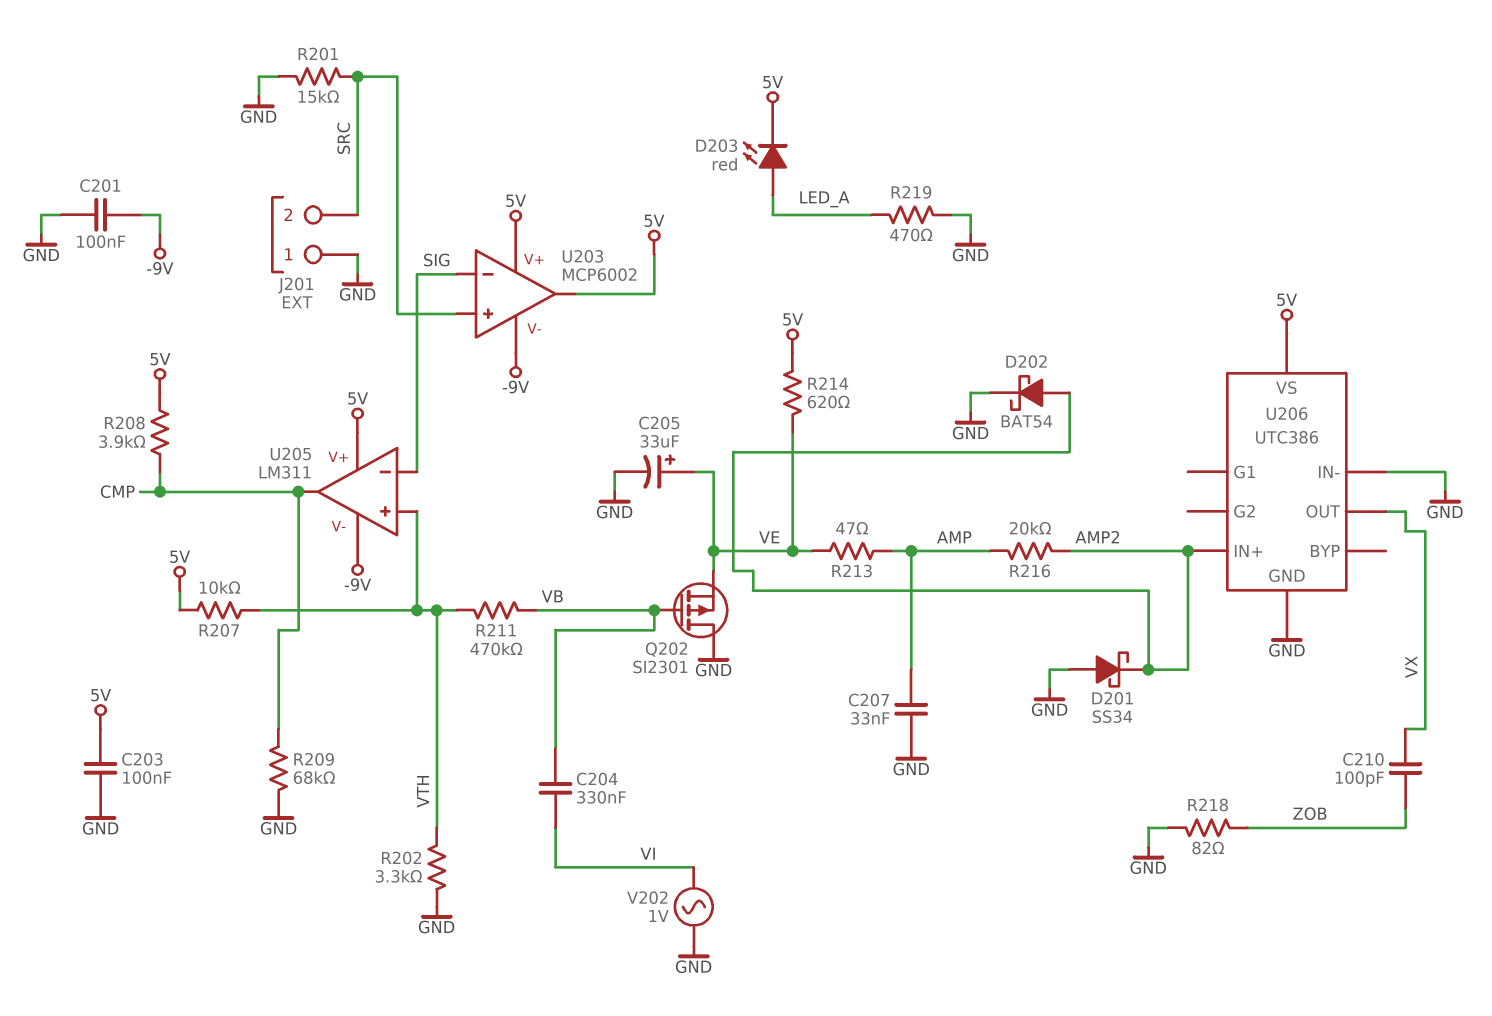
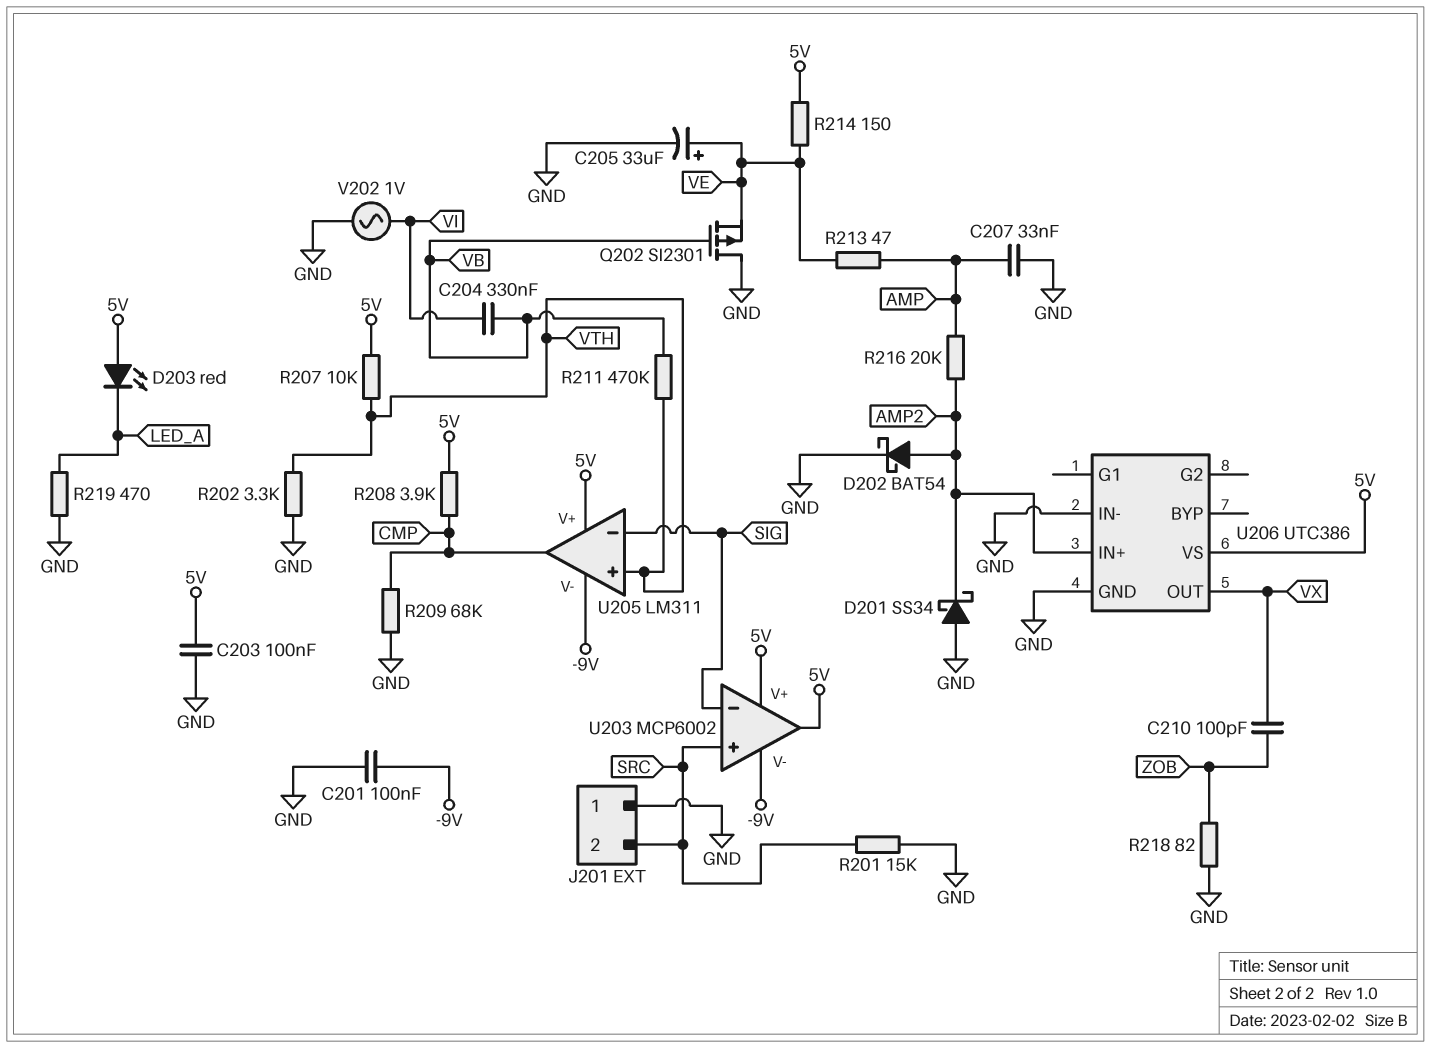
D203: LED red (A LED_A, K 5V) -> LED red (A 5V, K LED_A)
R214: 620 (5V, VE) -> 150 (5V, VE)

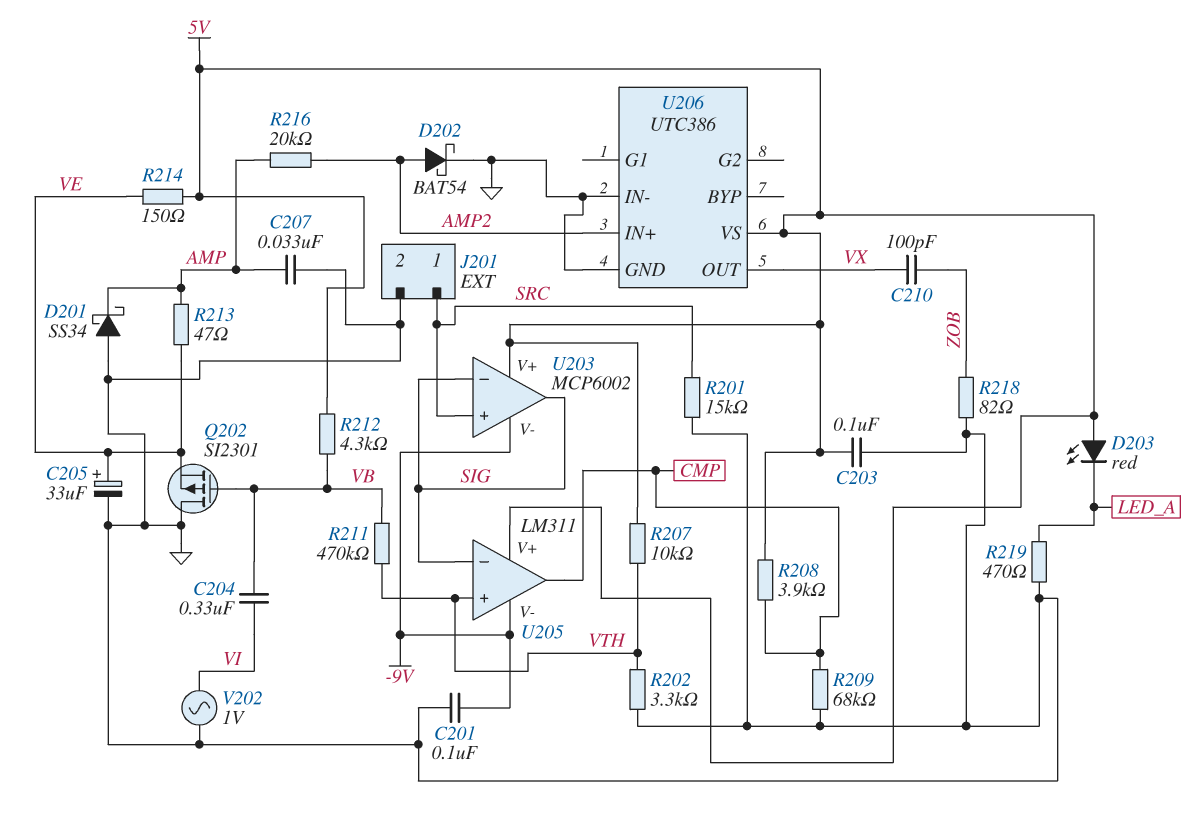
D201: schottky SS34 (A GND, K AMP2) -> schottky SS34 (A GND, K AMP)
J201 pin 1: GND -> SRC
J201 pin 2: SRC -> GND
R212: none -> 4.3k (5V, VB)
U203 pin out: 5V -> SIG

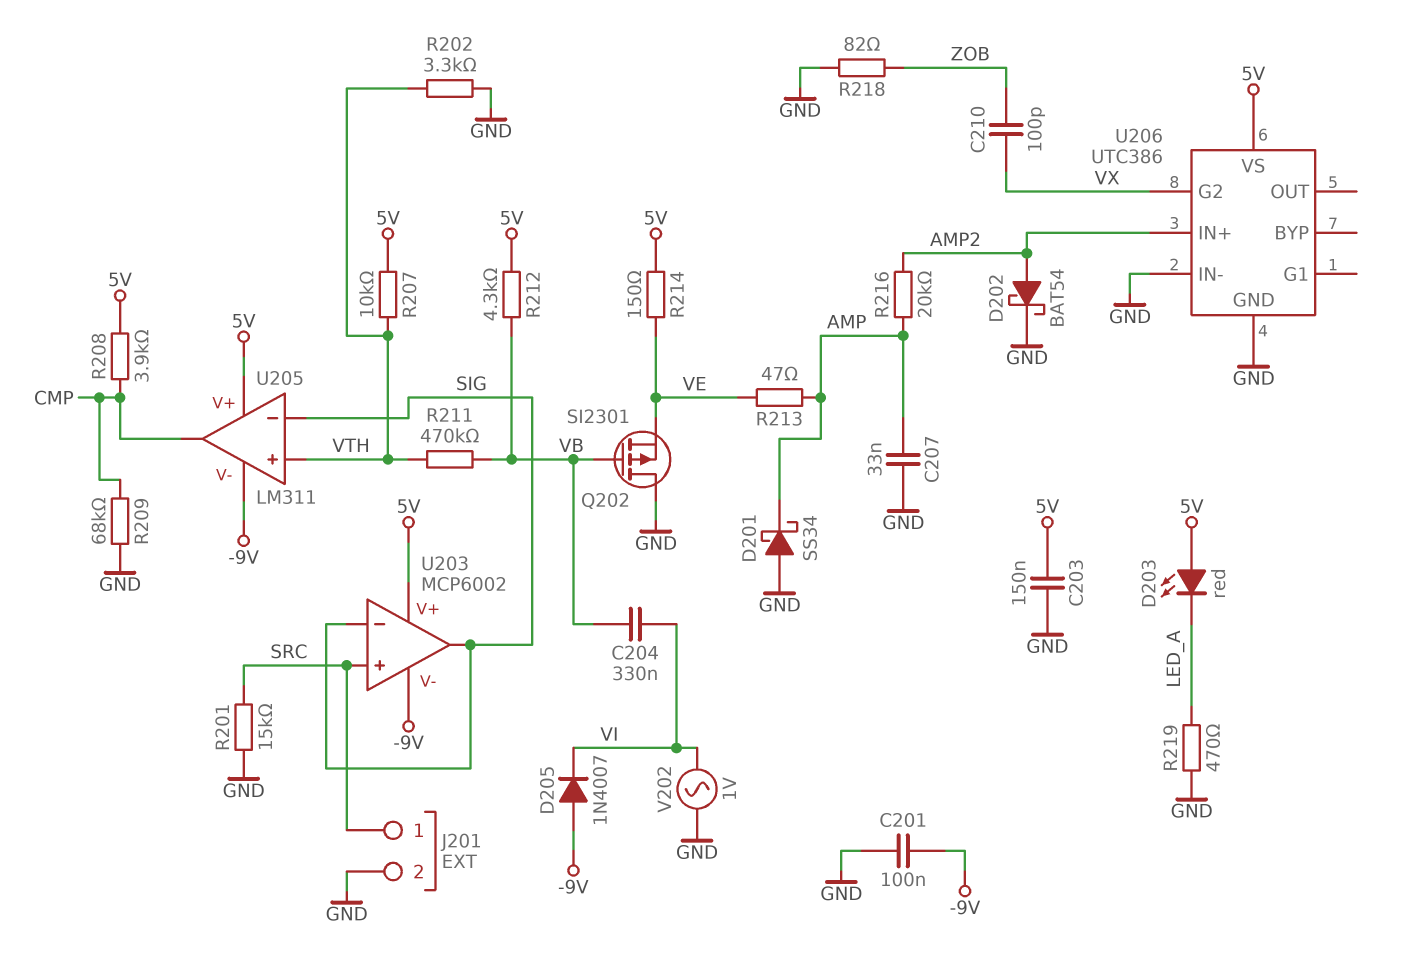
C203: 100nF (5V, GND) -> 150nF (5V, GND)
C205: 33uF (plus VE, minus GND) -> none
D205: none -> diode 1N4007 (A -9V, K VI)
U206 pin G2: none -> VX
U206 pin OUT: VX -> none

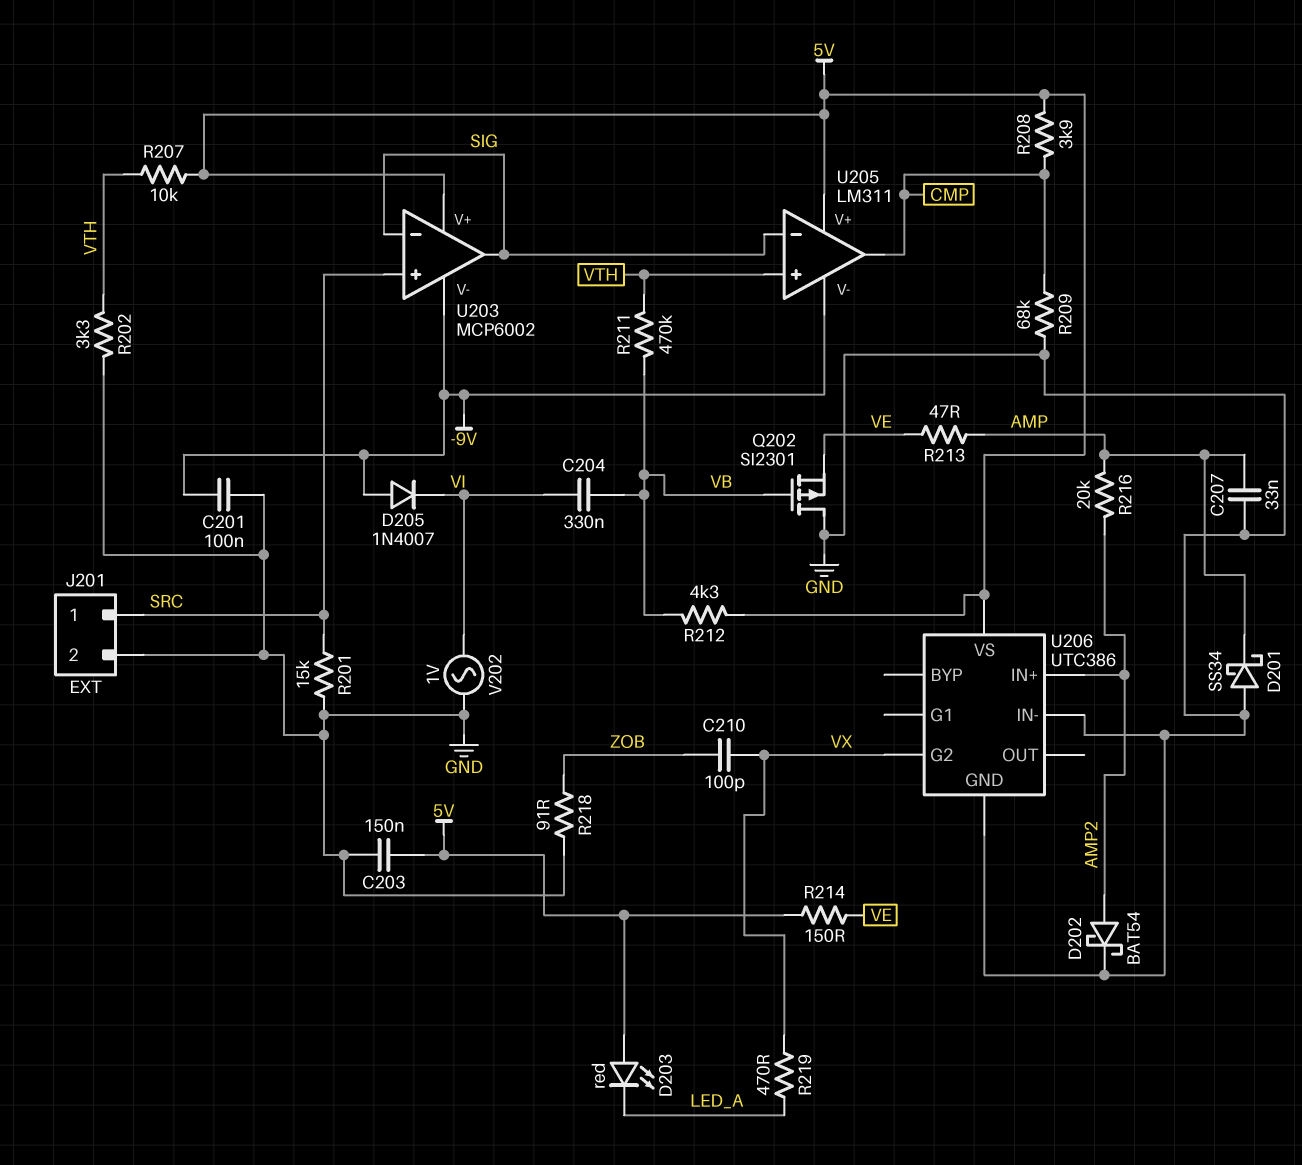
R218: 82 (GND, ZOB) -> 91 (GND, ZOB)
R219: 470 (GND, LED_A) -> 470 (LED_A, VX)

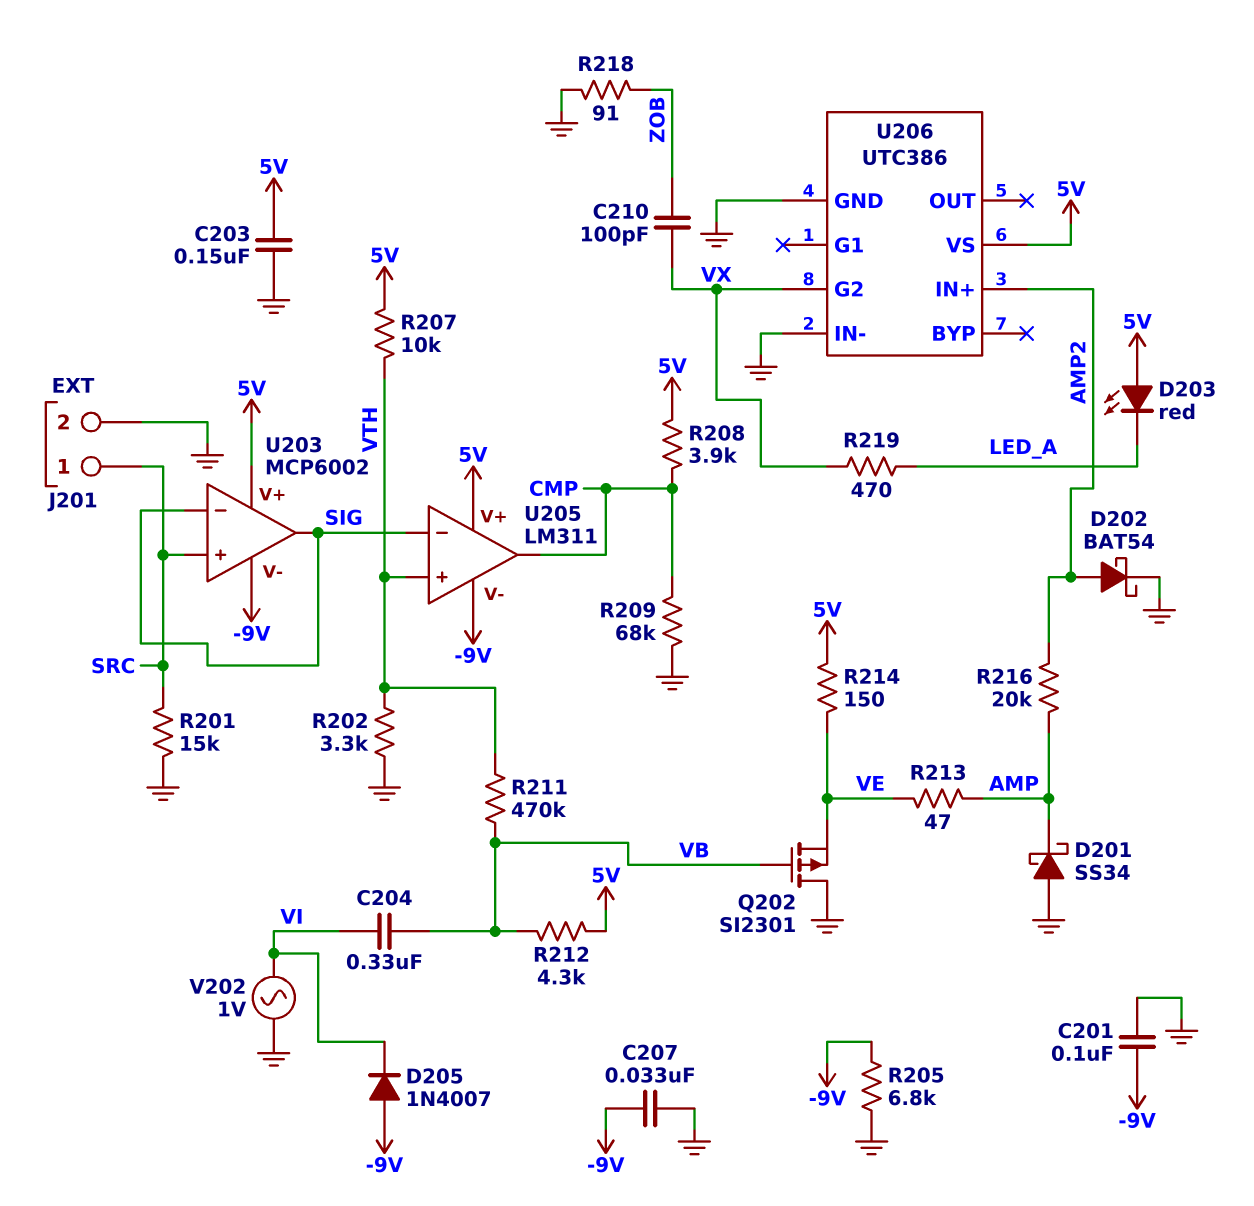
C207: 33nF (AMP, GND) -> 33nF (-9V, GND)
R205: none -> 6.8k (-9V, GND)

